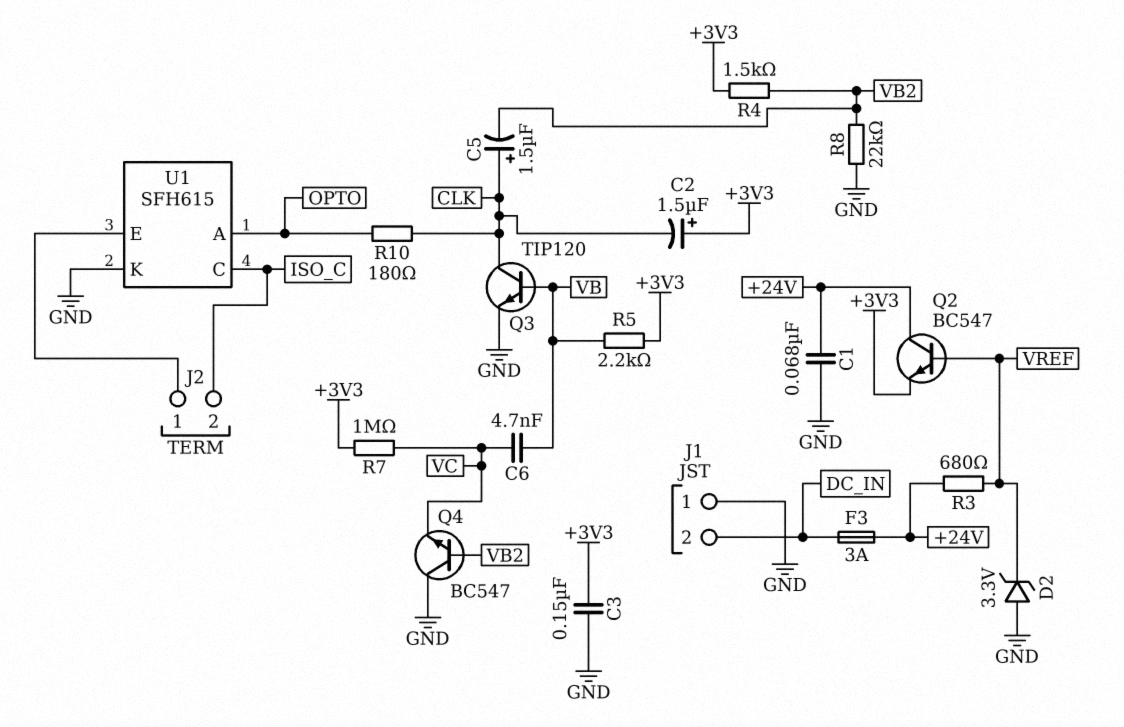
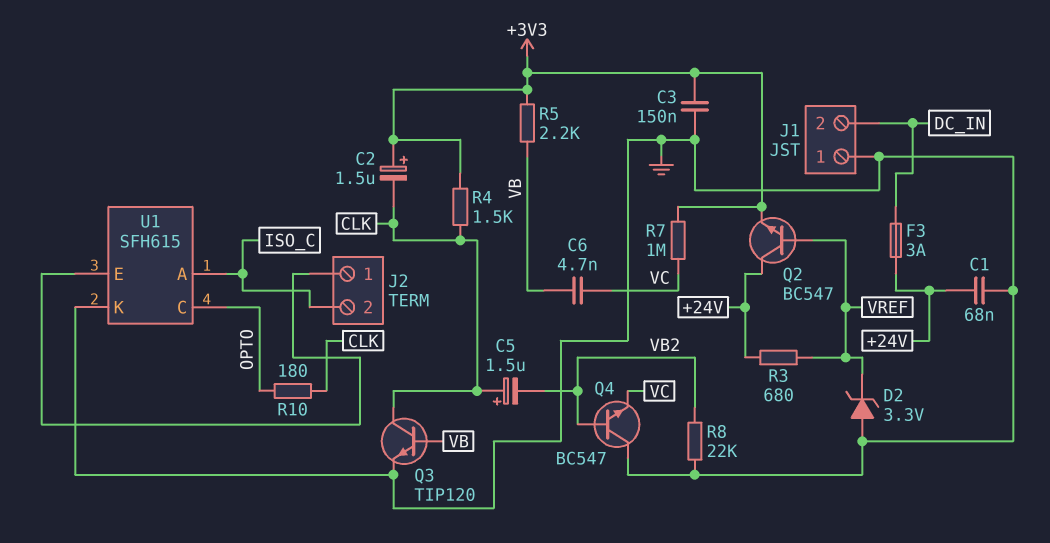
R4: 1.5k (+3V3, VB2) -> 1.5k (+3V3, CLK)
U1 pin A: OPTO -> ISO_C
U1 pin C: ISO_C -> OPTO

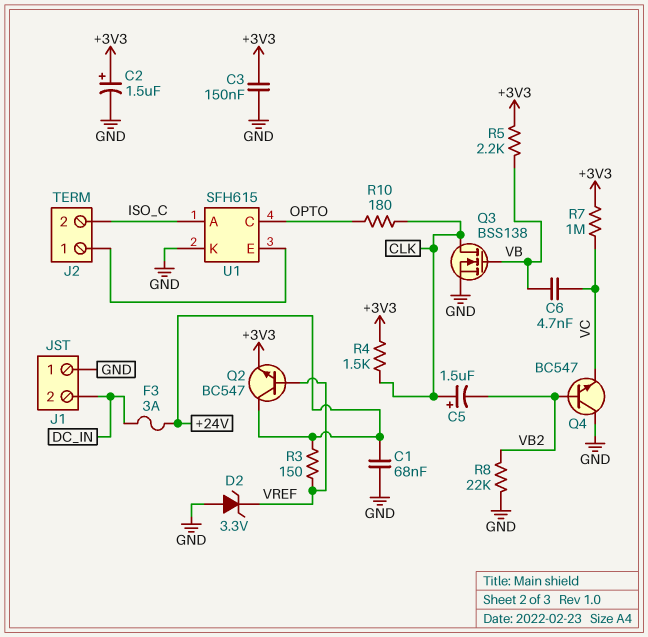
C2: 1.5uF (plus +3V3, minus CLK) -> 1.5uF (plus +3V3, minus GND)
Q3: NPN TIP120 (B VB, C CLK, E GND) -> NMOS BSS138 (G VB, D CLK, S GND)
R3: 680 (+24V, VREF) -> 150 (+24V, VREF)

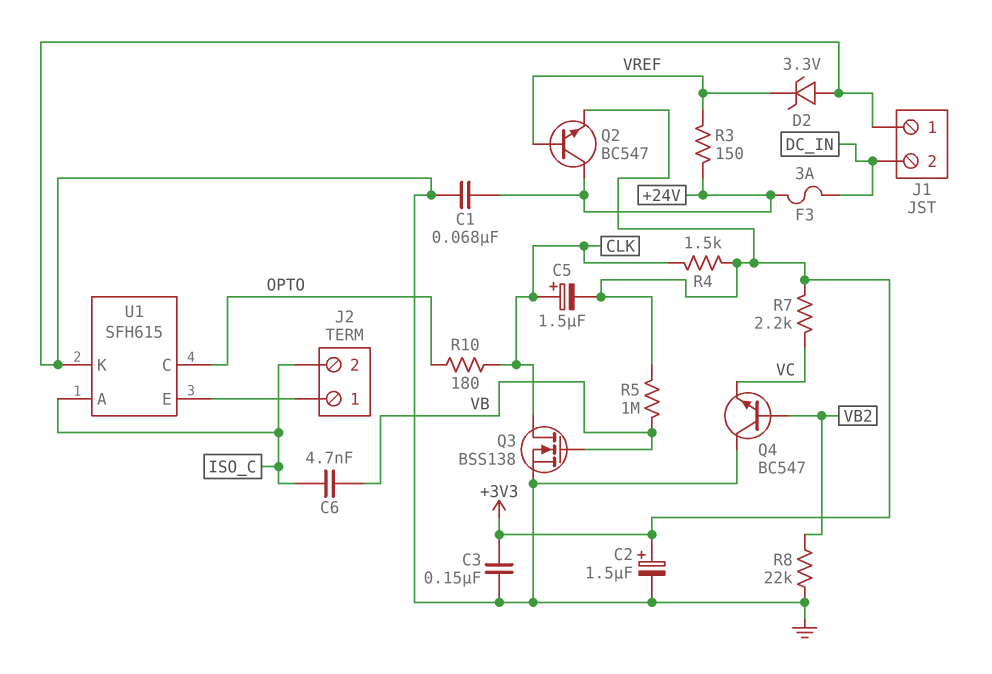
C5: 1.5uF (plus CLK, minus VB2) -> 1.5uF (plus CLK, minus +3V3)
C6: 4.7nF (VB, VC) -> 4.7nF (ISO_C, VB)
R5: 2.2k (+3V3, VB) -> 1M (+3V3, VB)
R7: 1M (+3V3, VC) -> 2.2k (+3V3, VC)

